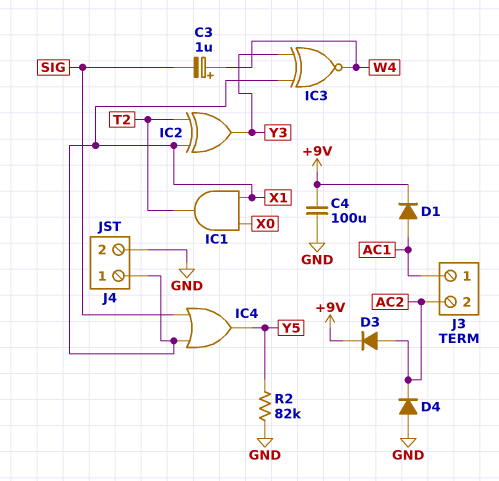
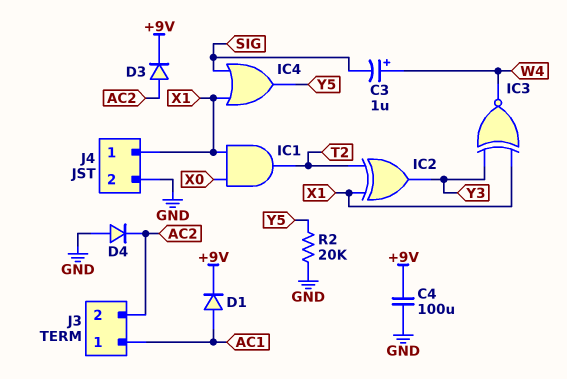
R2: 82k (GND, Y5) -> 20k (GND, Y5)

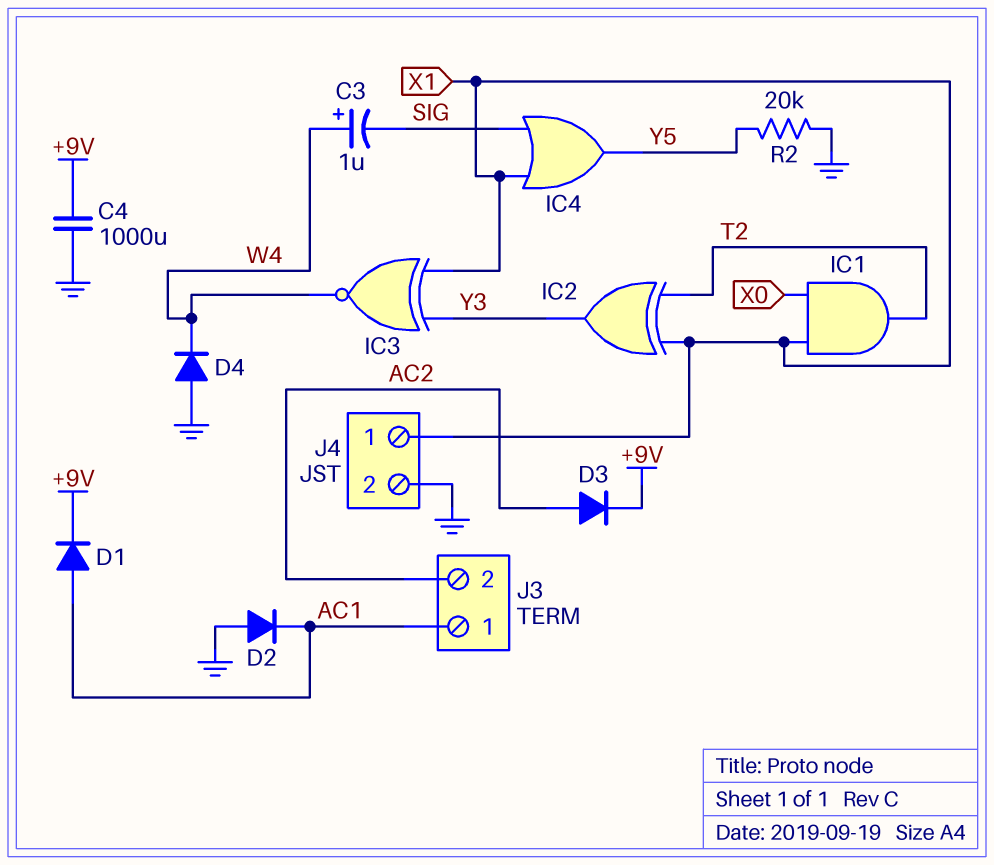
C4: 100uF (+9V, GND) -> 1000uF (+9V, GND)
D2: none -> diode (A GND, K AC1)
D4: diode (A GND, K AC2) -> diode (A GND, K W4)

